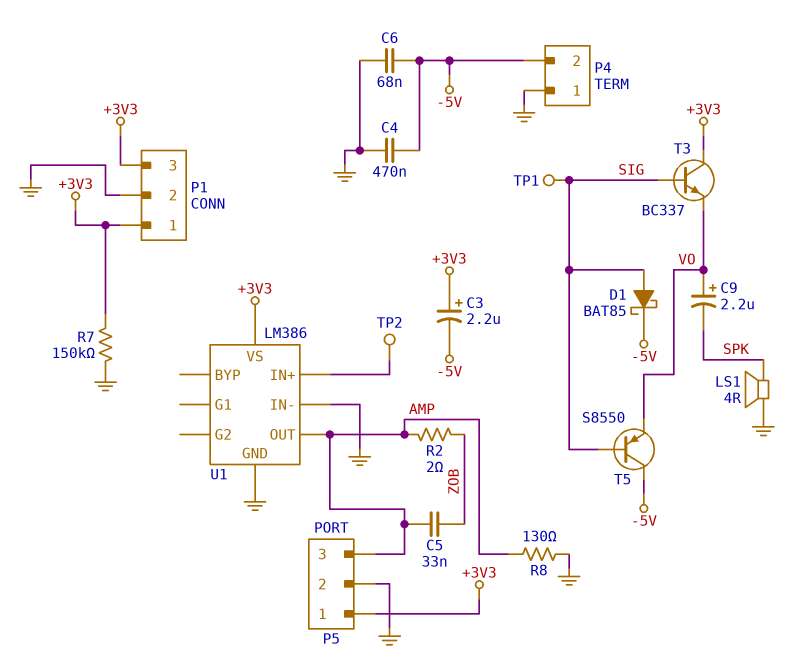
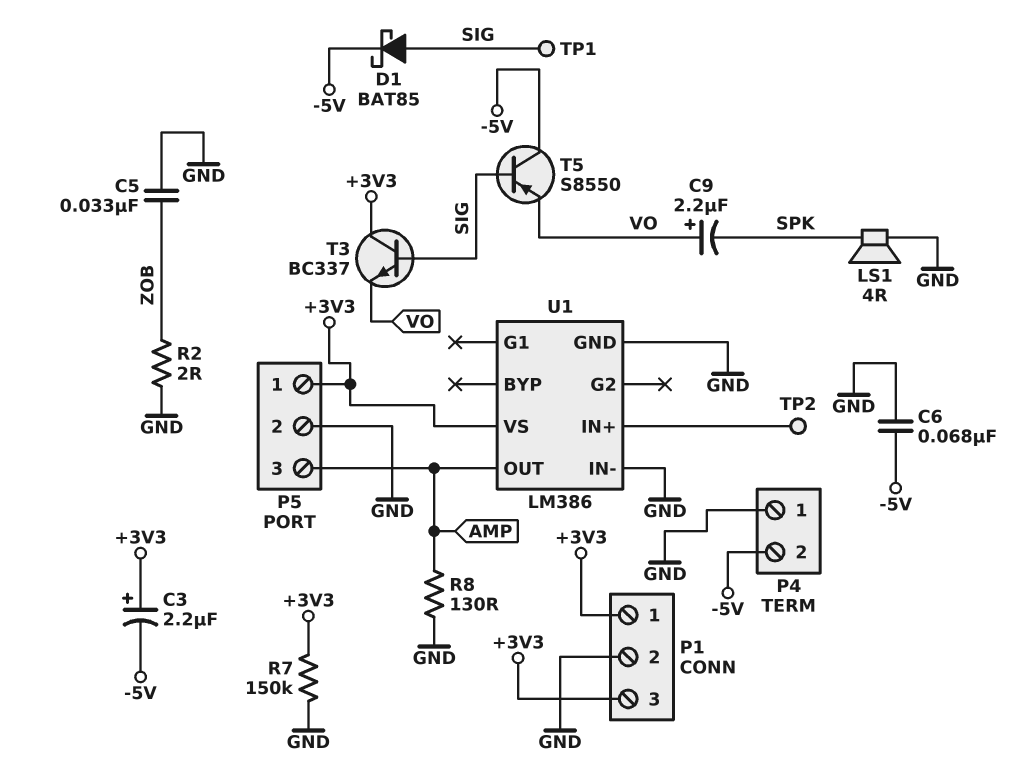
C4: 470nF (-5V, GND) -> none
C5: 33nF (AMP, ZOB) -> 33nF (GND, ZOB)
R2: 2 (AMP, ZOB) -> 2 (GND, ZOB)

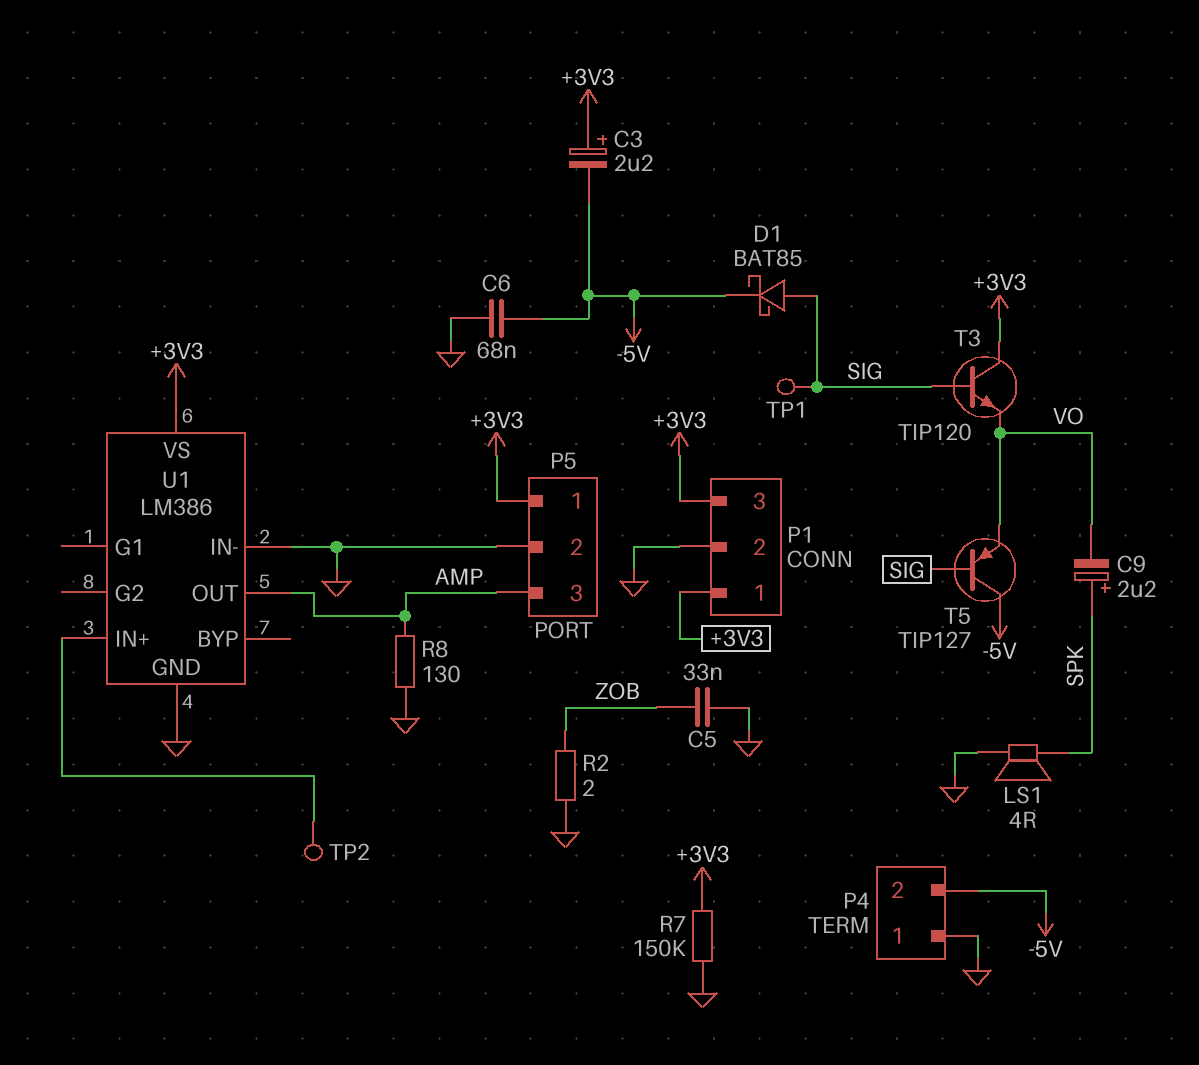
C9: 2.2uF (plus VO, minus SPK) -> 2.2uF (plus SPK, minus VO)
T3: NPN BC337 (B SIG, C +3V3, E VO) -> NPN TIP120 (B SIG, C +3V3, E VO)
T5: PNP S8550 (B SIG, C -5V, E VO) -> PNP TIP127 (B SIG, C -5V, E VO)

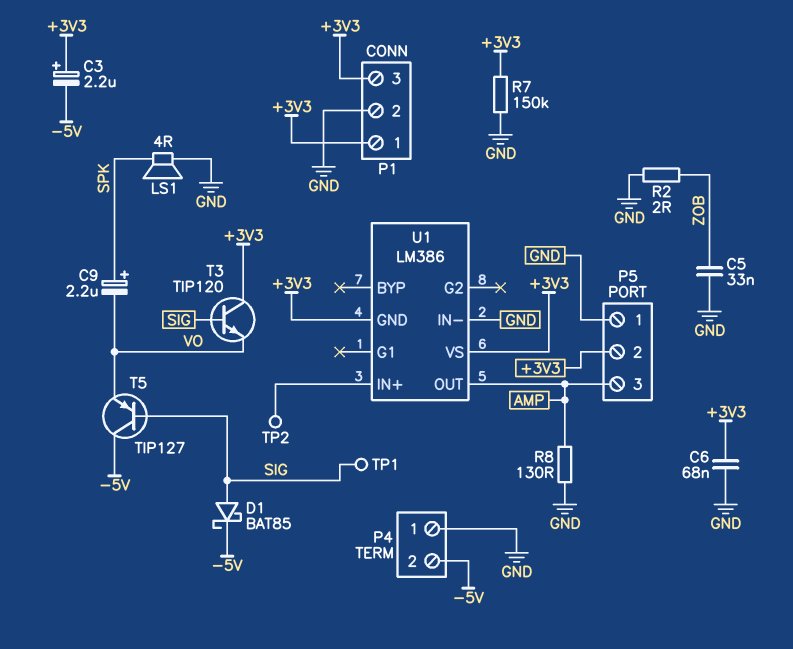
C6: 68nF (-5V, GND) -> 68nF (+3V3, GND)
P5 pin 1: +3V3 -> GND
P5 pin 2: GND -> +3V3
U1 pin GND: GND -> +3V3

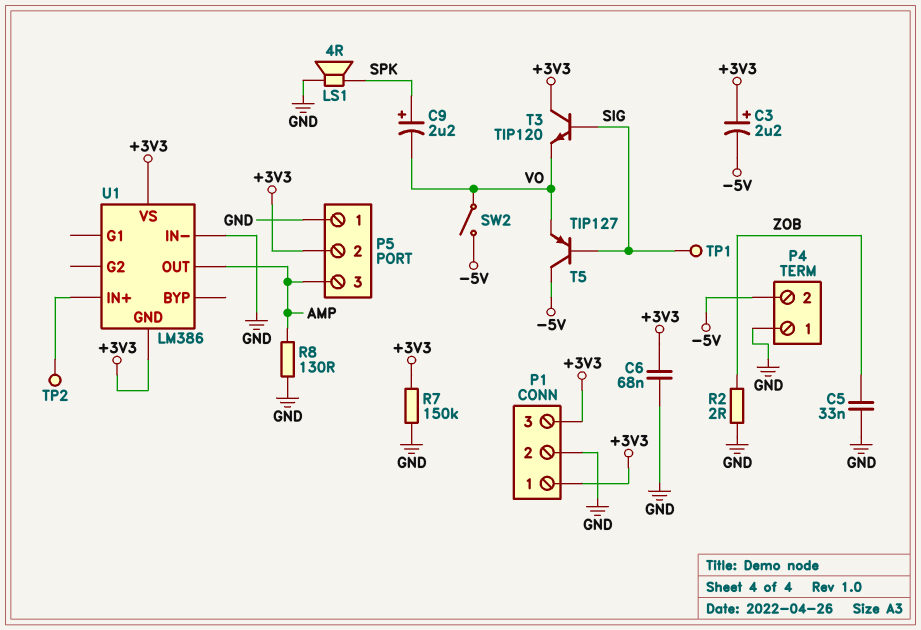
D1: schottky BAT85 (A SIG, K -5V) -> none
SW2: none -> switch (-5V, VO)

